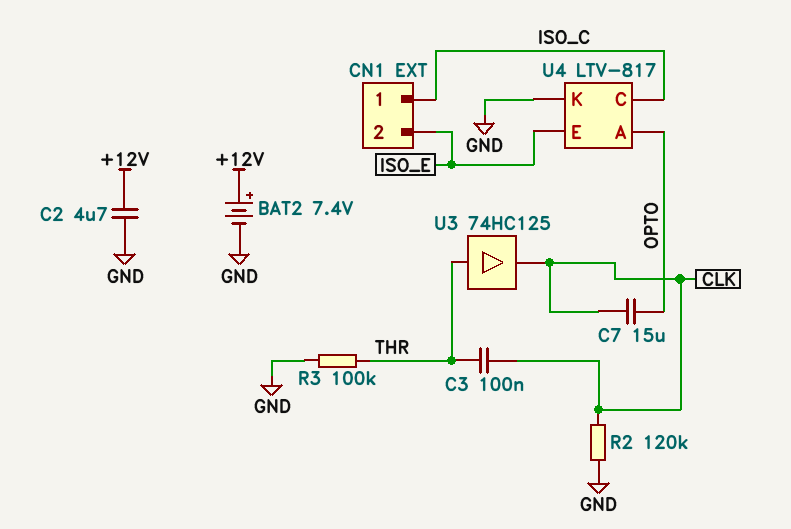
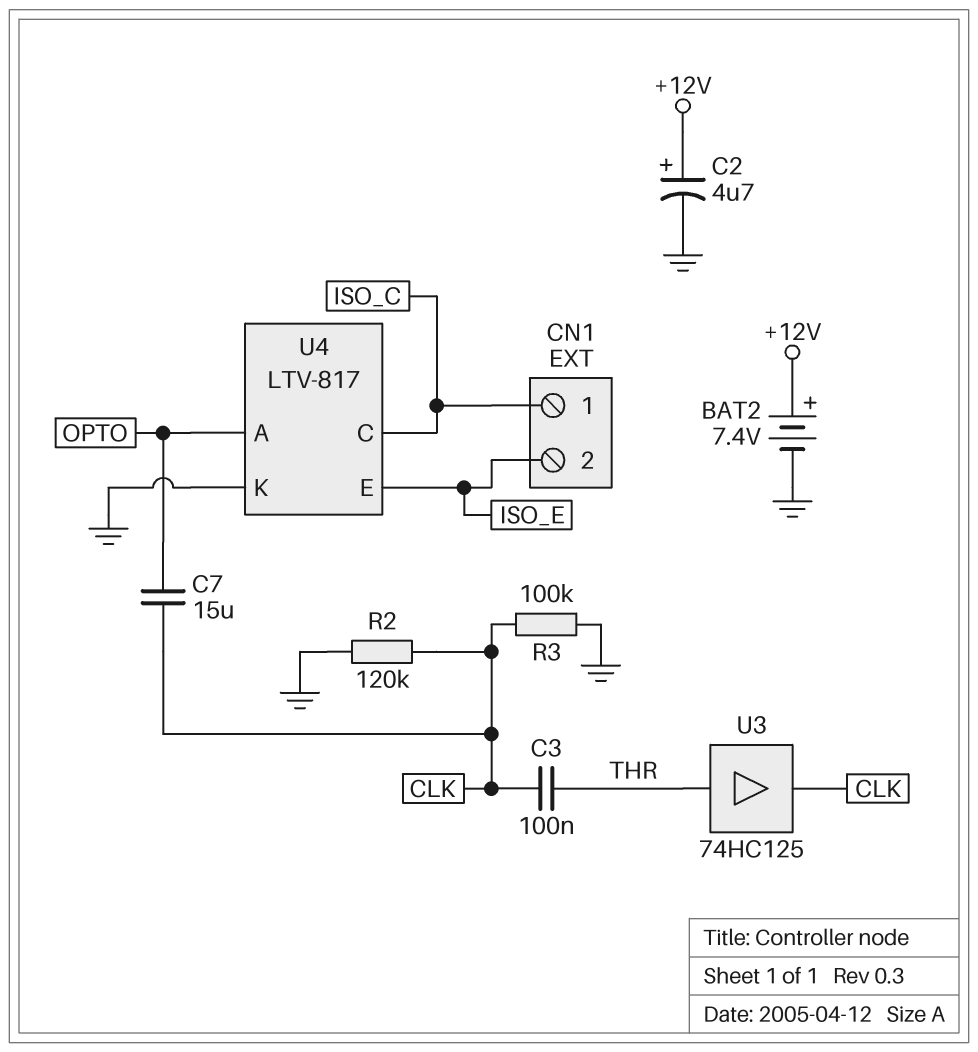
C2: 4.7uF (+12V, GND) -> 4.7uF (plus +12V, minus GND)
R3: 100k (GND, THR) -> 100k (CLK, GND)

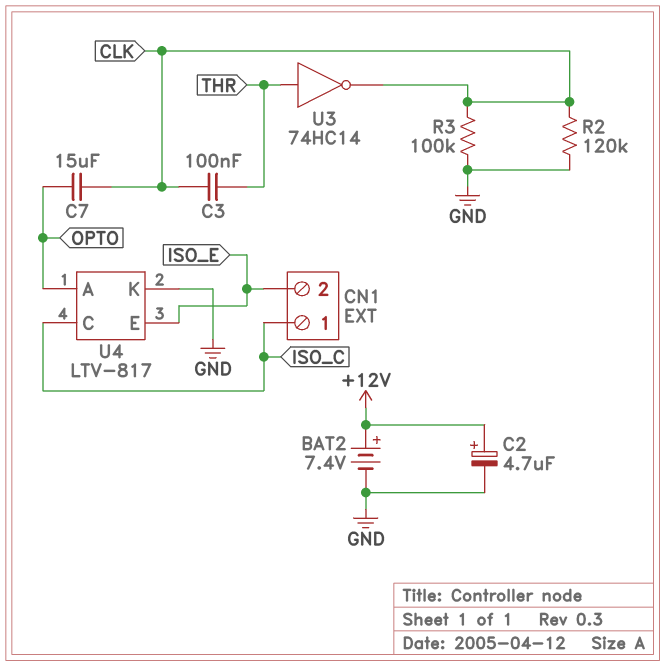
U3: buffer 74HC125 (in THR, out CLK) -> NOT 74HC14 (in THR, out CLK)

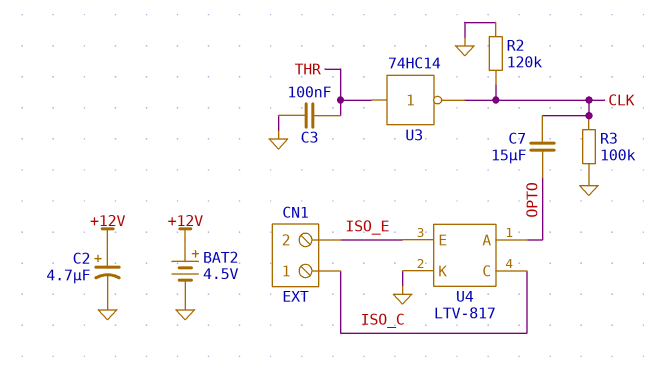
BAT2: 7.4V (plus +12V, minus GND) -> 4.5V (plus +12V, minus GND)
C3: 100nF (CLK, THR) -> 100nF (GND, THR)

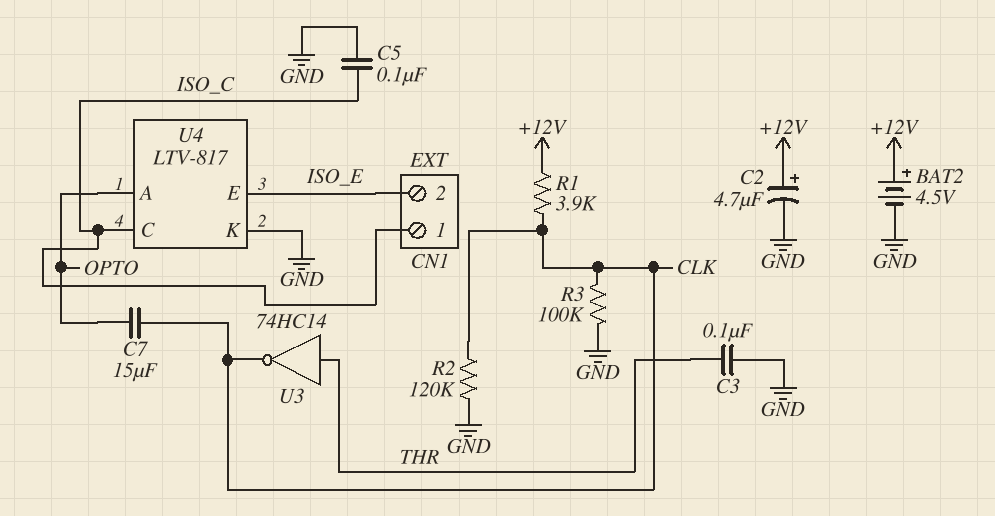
C5: none -> 100nF (GND, ISO_C)
R1: none -> 3.9k (+12V, CLK)

